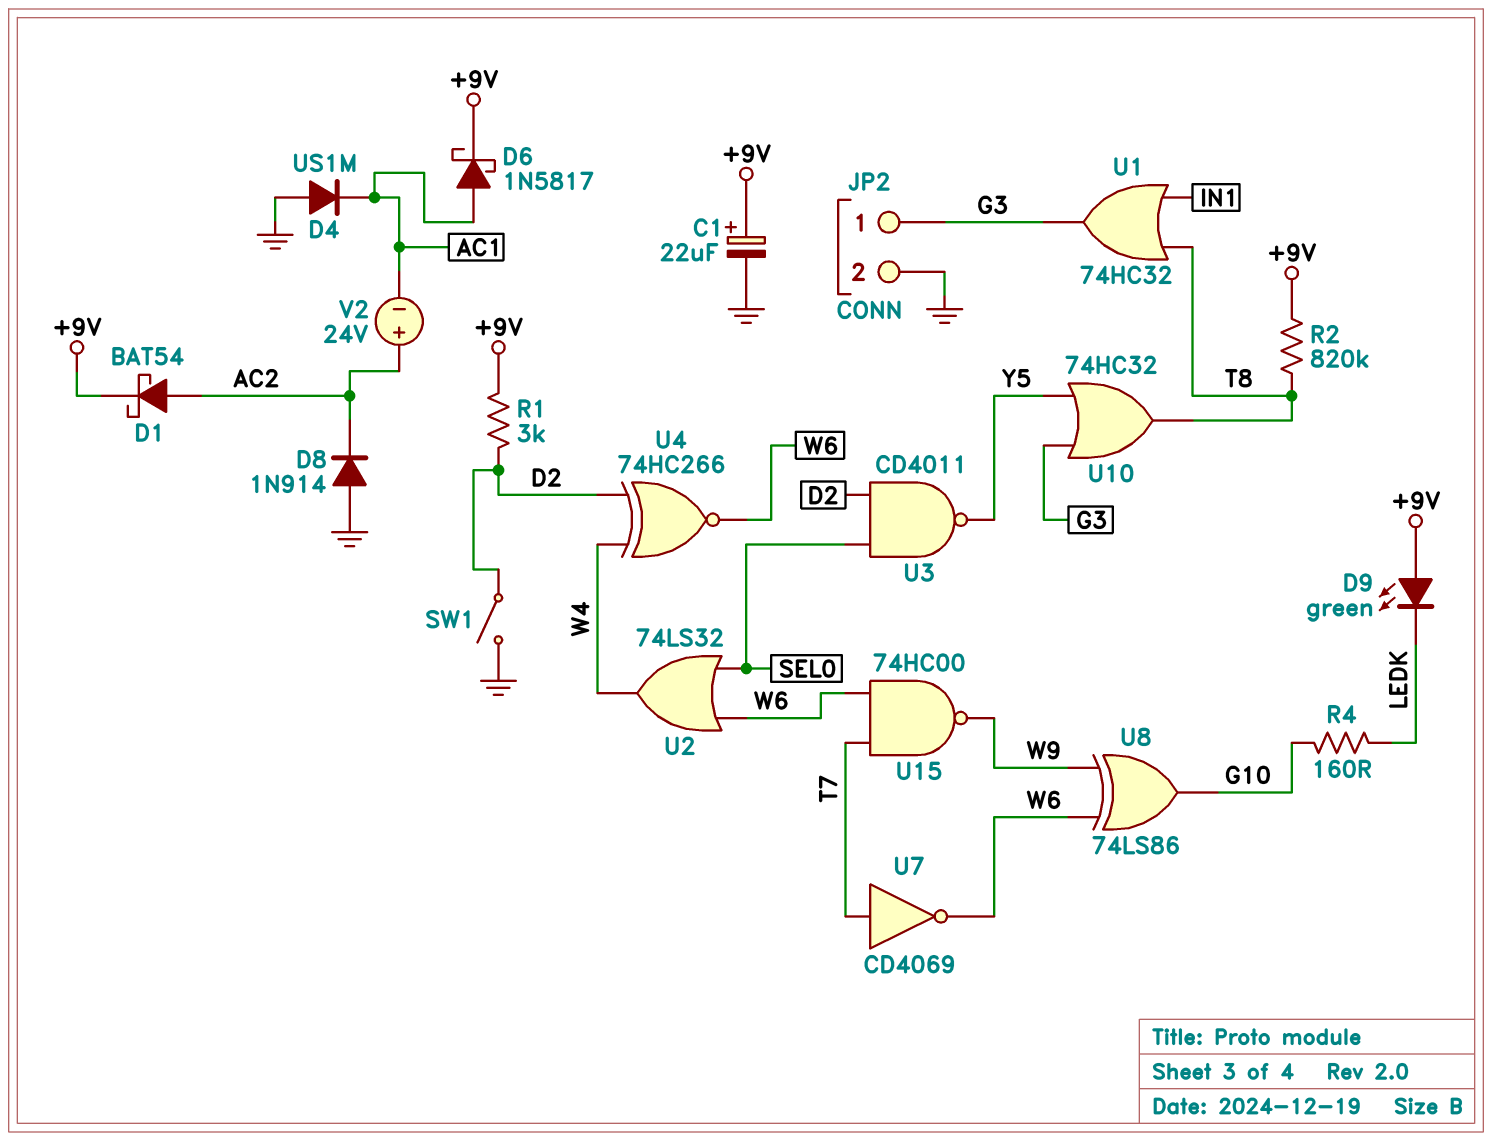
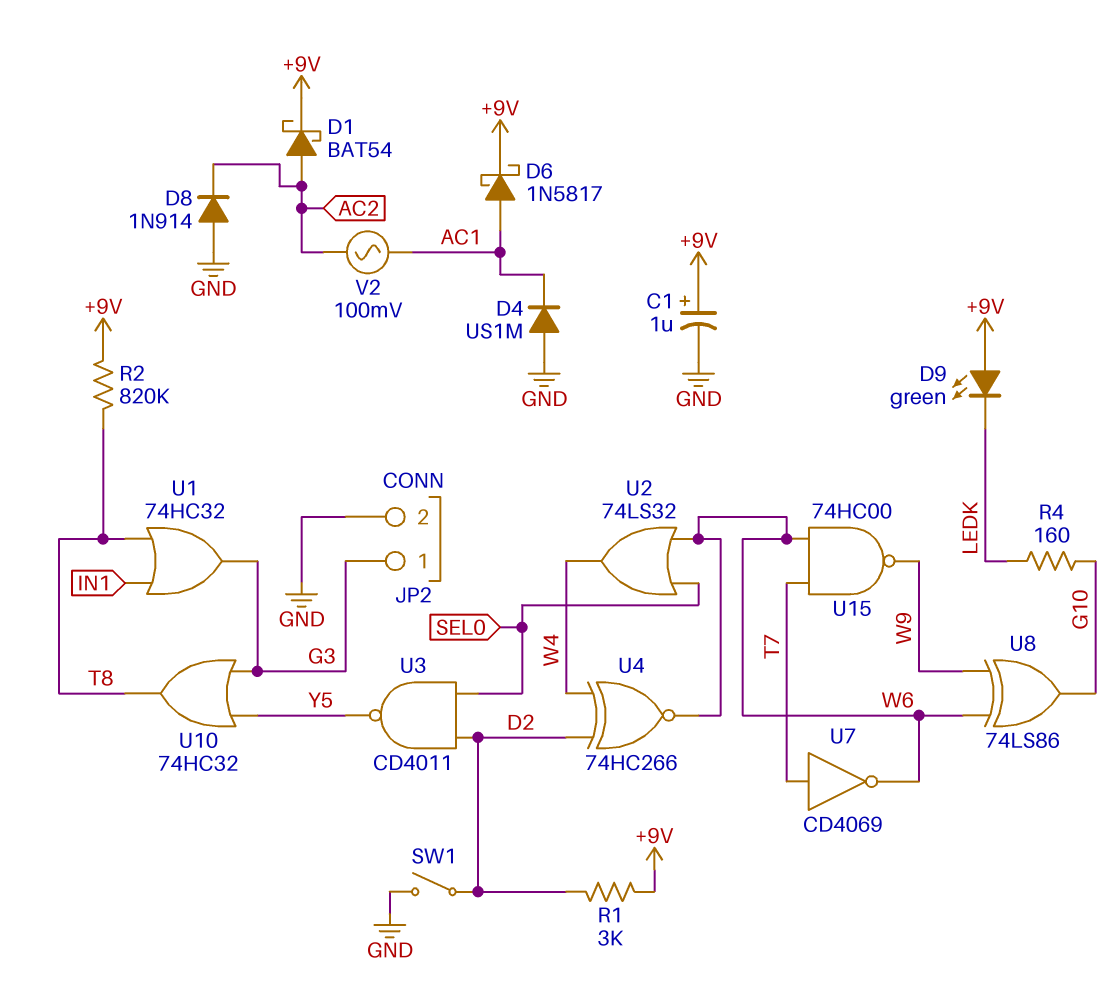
C1: 22uF (plus +9V, minus GND) -> 1uF (plus +9V, minus GND)
V2: 24V (plus AC2, minus AC1) -> AC 100mV (AC1, AC2)

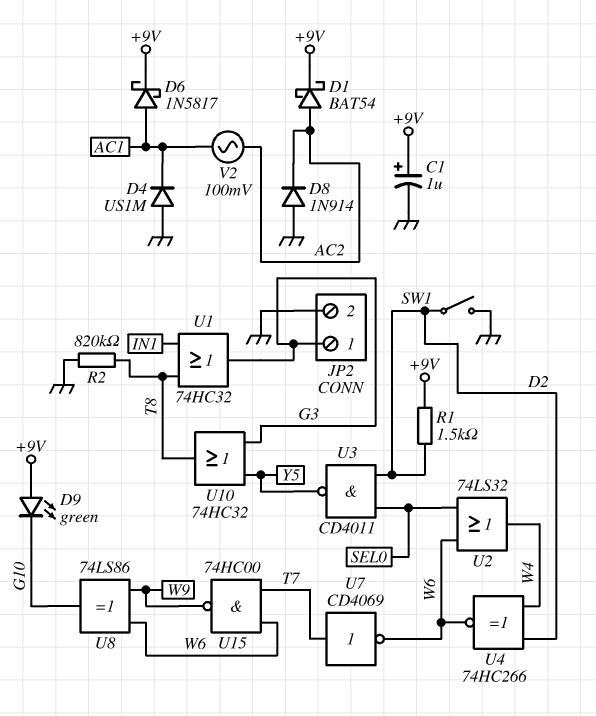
D9: LED green (A +9V, K LEDK) -> LED green (A +9V, K G10)
R1: 3k (+9V, D2) -> 1.5k (+9V, D2)
R2: 820k (+9V, T8) -> 820k (GND, T8)
R4: 160 (G10, LEDK) -> none

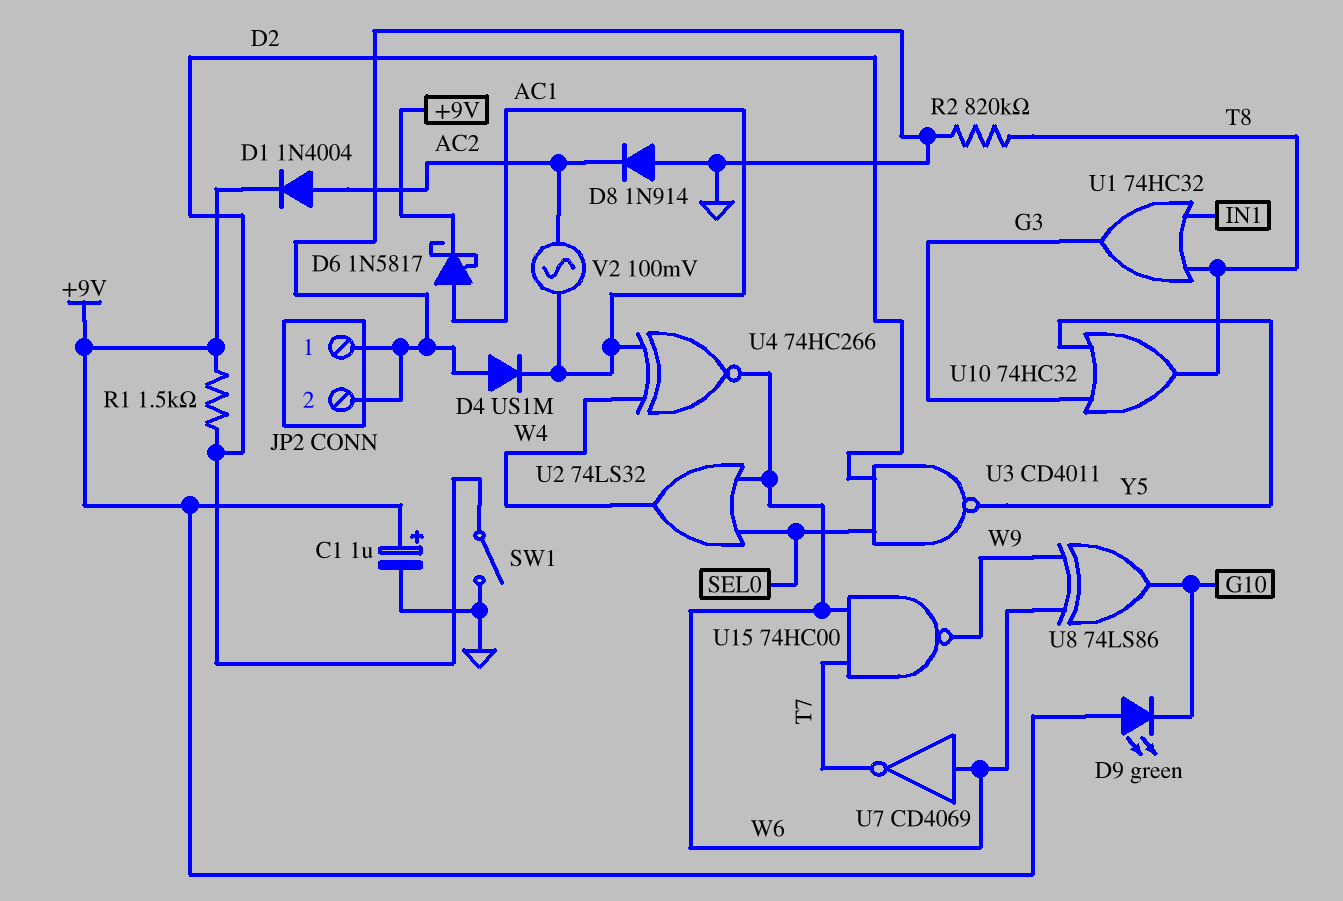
D1: schottky BAT54 (A AC2, K +9V) -> diode 1N4004 (A AC2, K +9V)
JP2 pin 1: G3 -> GND
U4: XNOR 74HC266 (in D2, in W4, out W6) -> XNOR 74HC266 (in AC1, in W4, out W6)
U7: NOT CD4069 (in T7, out W6) -> NOT CD4069 (in W6, out T7)

